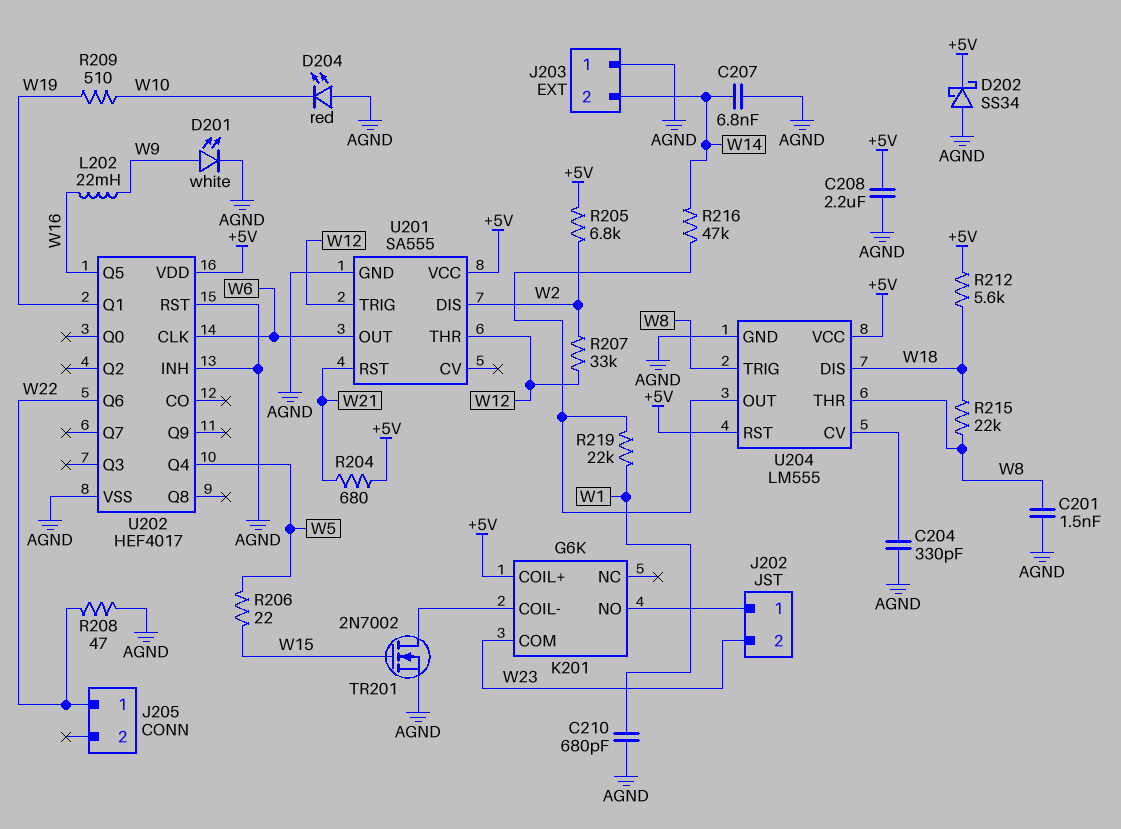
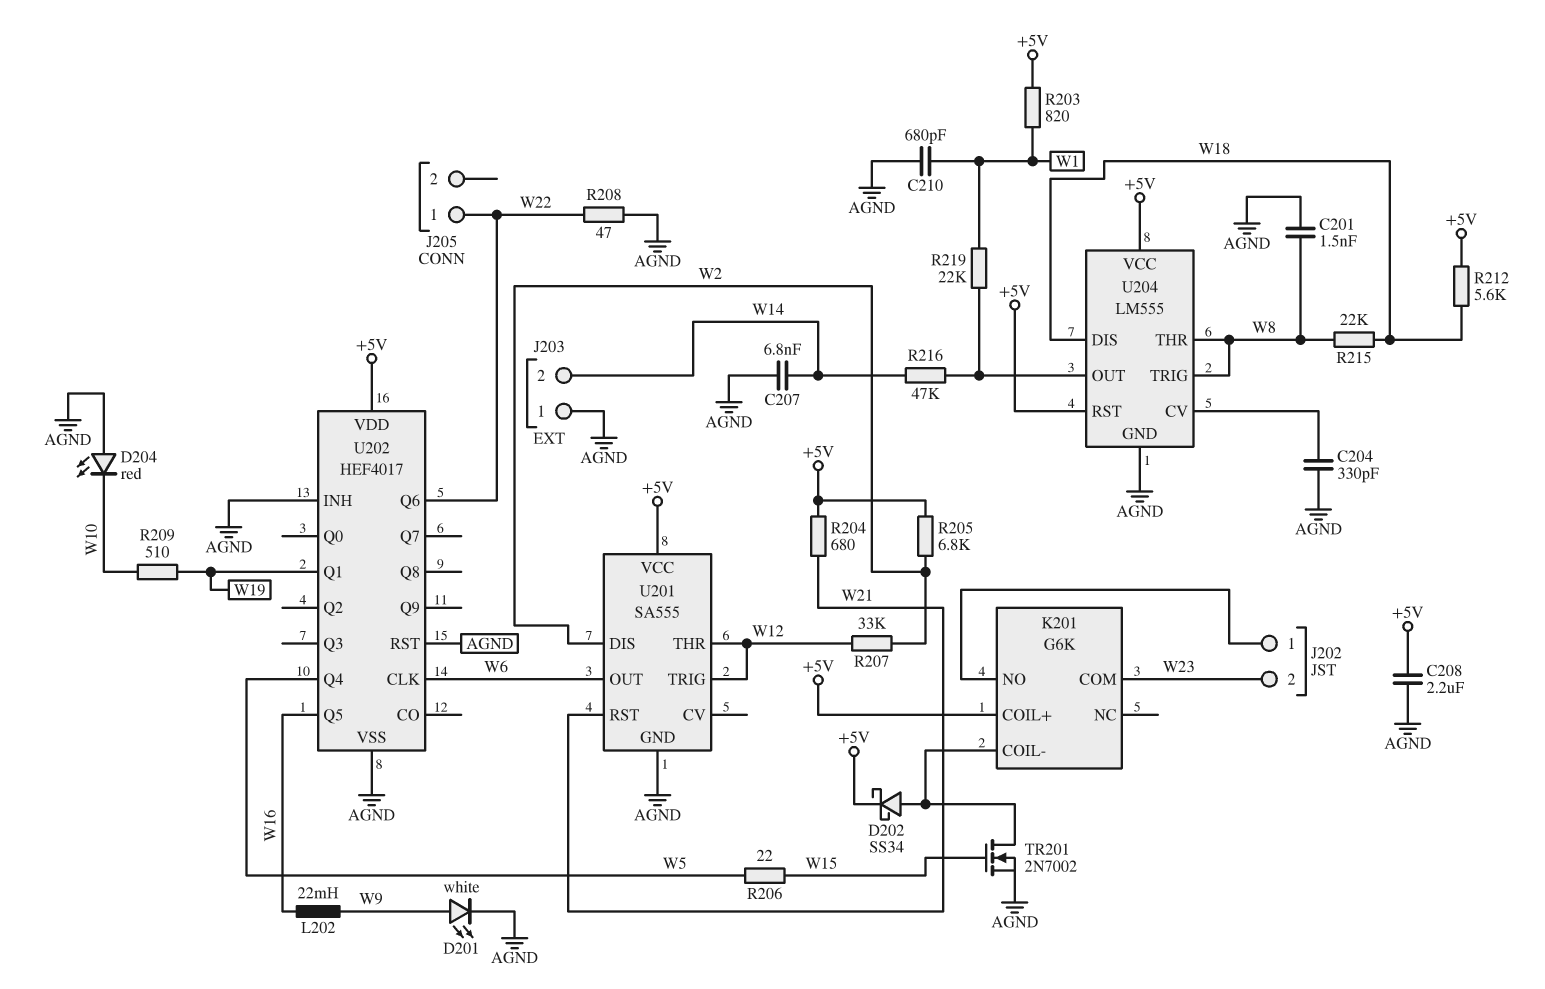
D202: schottky SS34 (A AGND, K +5V) -> schottky SS34 (A K201/COIL-, K +5V)
R203: none -> 820 (+5V, W1)

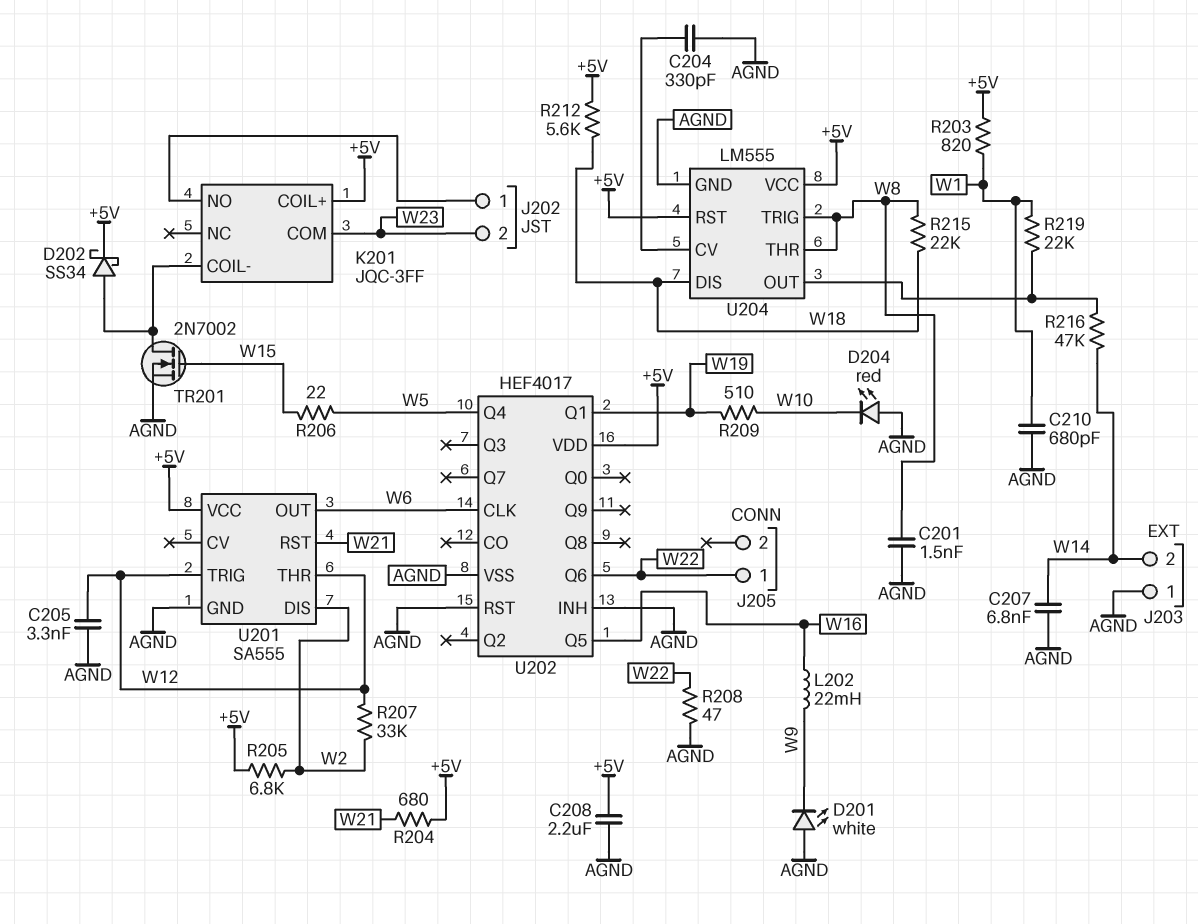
C205: none -> 3.3nF (AGND, W12)
D201: LED white (A W9, K AGND) -> LED white (A AGND, K W9)
K201: G6K -> JQC-3FF

